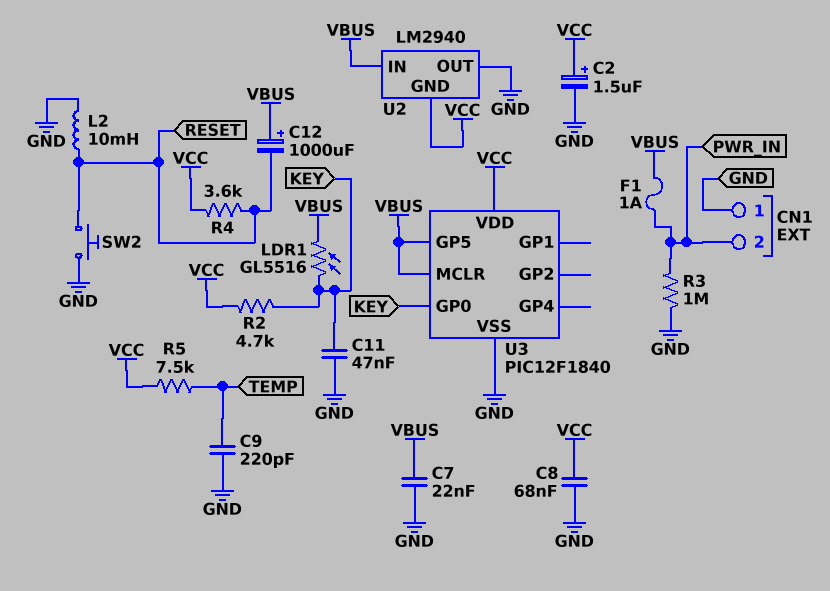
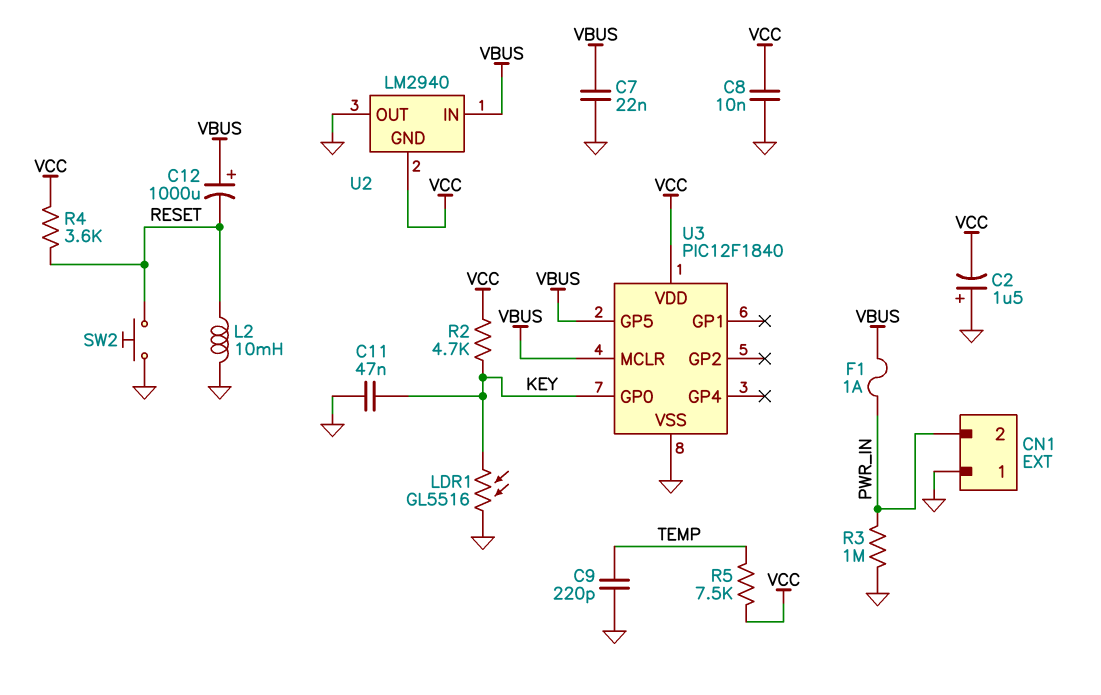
C2: 1.5uF (plus VCC, minus GND) -> 1.5uF (plus GND, minus VCC)
C8: 68nF (GND, VCC) -> 10nF (GND, VCC)
LDR1: GL5516 (KEY, VBUS) -> GL5516 (GND, KEY)

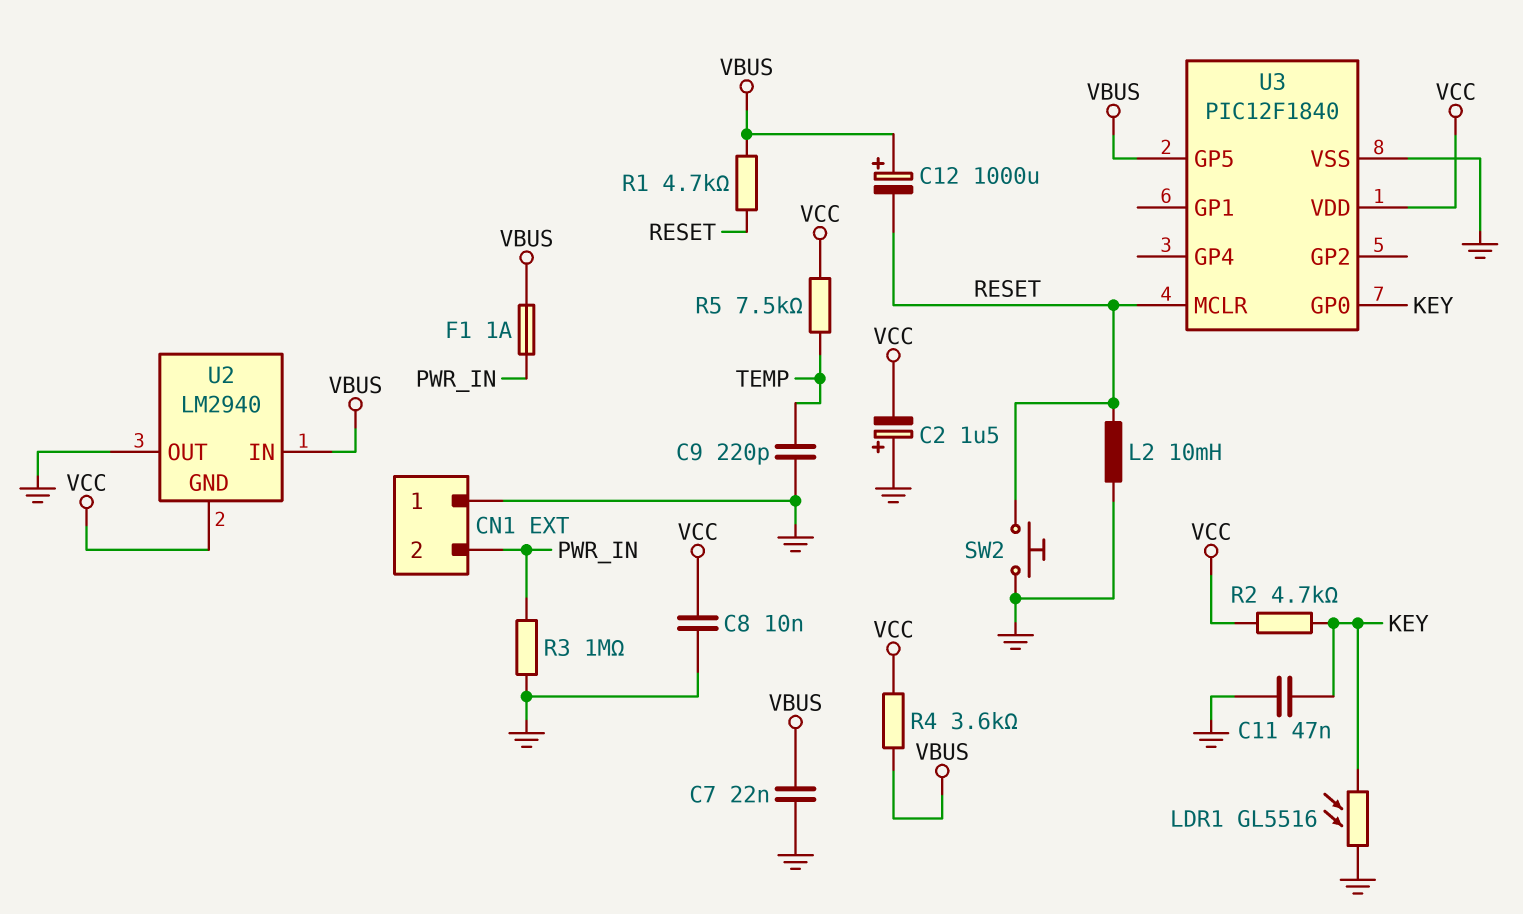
R1: none -> 4.7k (RESET, VBUS)
R4: 3.6k (RESET, VCC) -> 3.6k (VBUS, VCC)
U3 pin MCLR: VBUS -> RESET

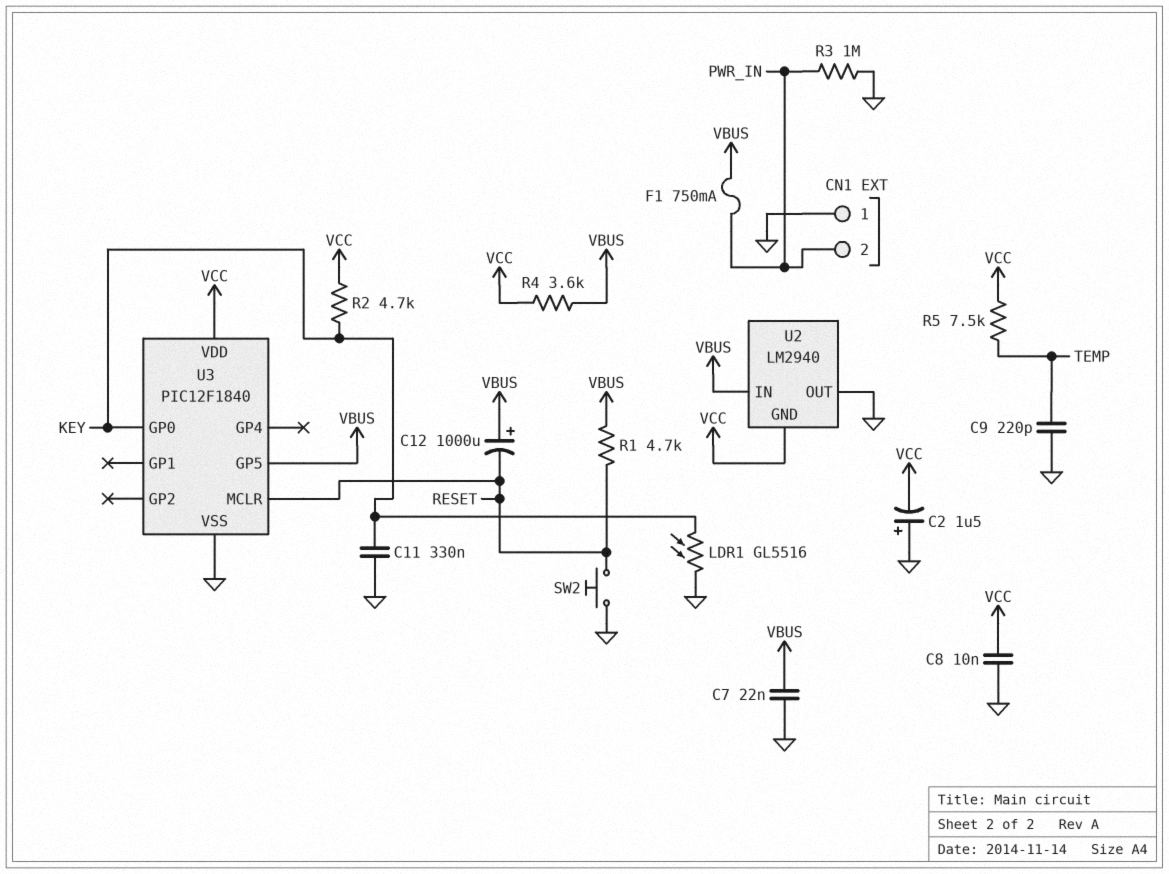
C11: 47nF (GND, KEY) -> 330nF (GND, KEY)
F1: 1A (PWR_IN, VBUS) -> 750mA (PWR_IN, VBUS)
L2: 10mH (GND, RESET) -> none

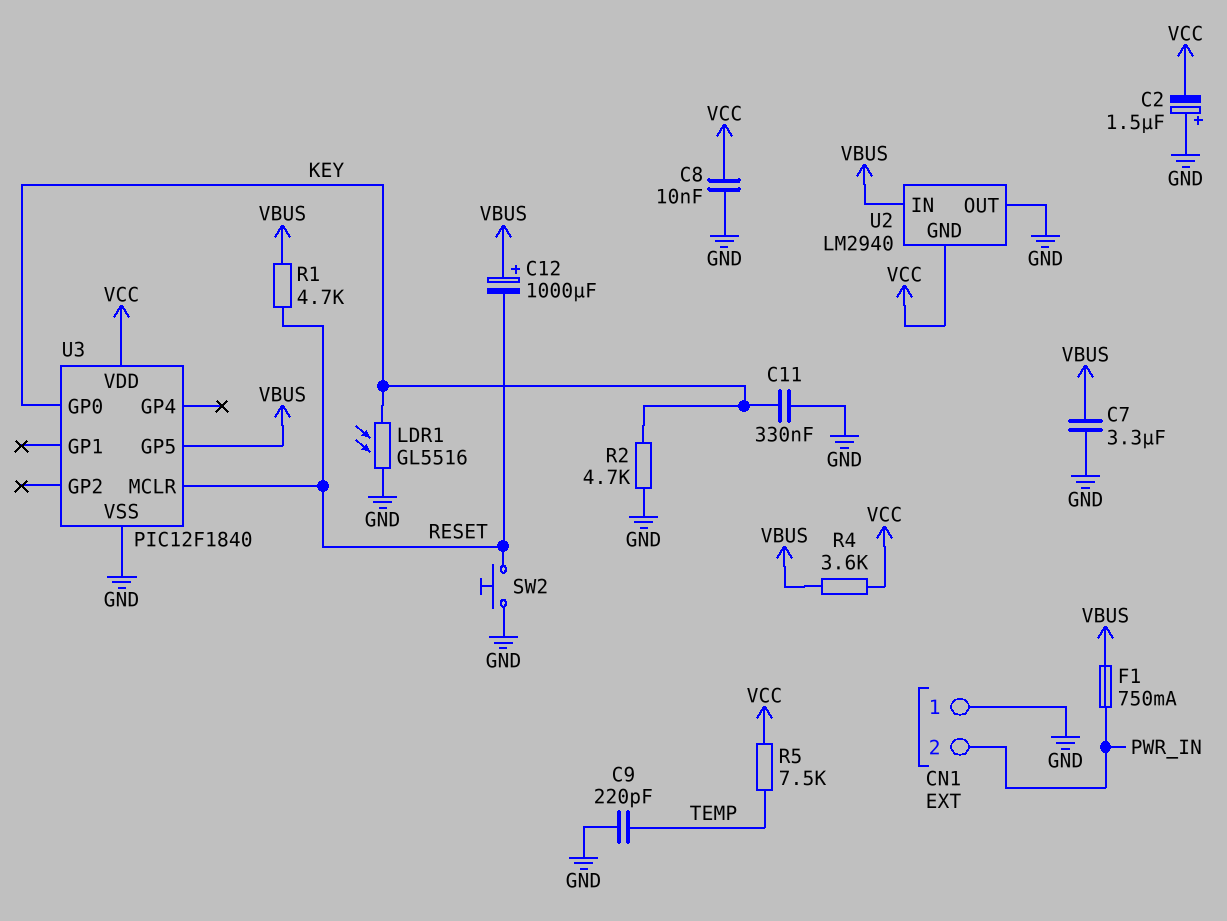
C7: 22nF (GND, VBUS) -> 3.3uF (GND, VBUS)
R2: 4.7k (KEY, VCC) -> 4.7k (GND, KEY)
R3: 1M (GND, PWR_IN) -> none

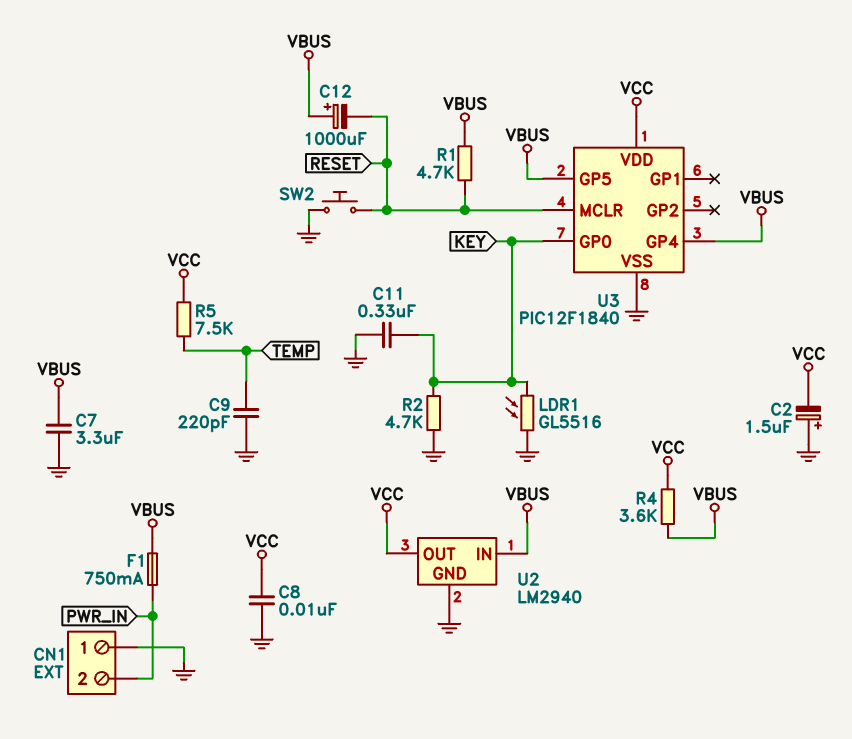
U2 pin GND: VCC -> GND
U2 pin OUT: GND -> VCC
U3 pin GP4: none -> VBUS

